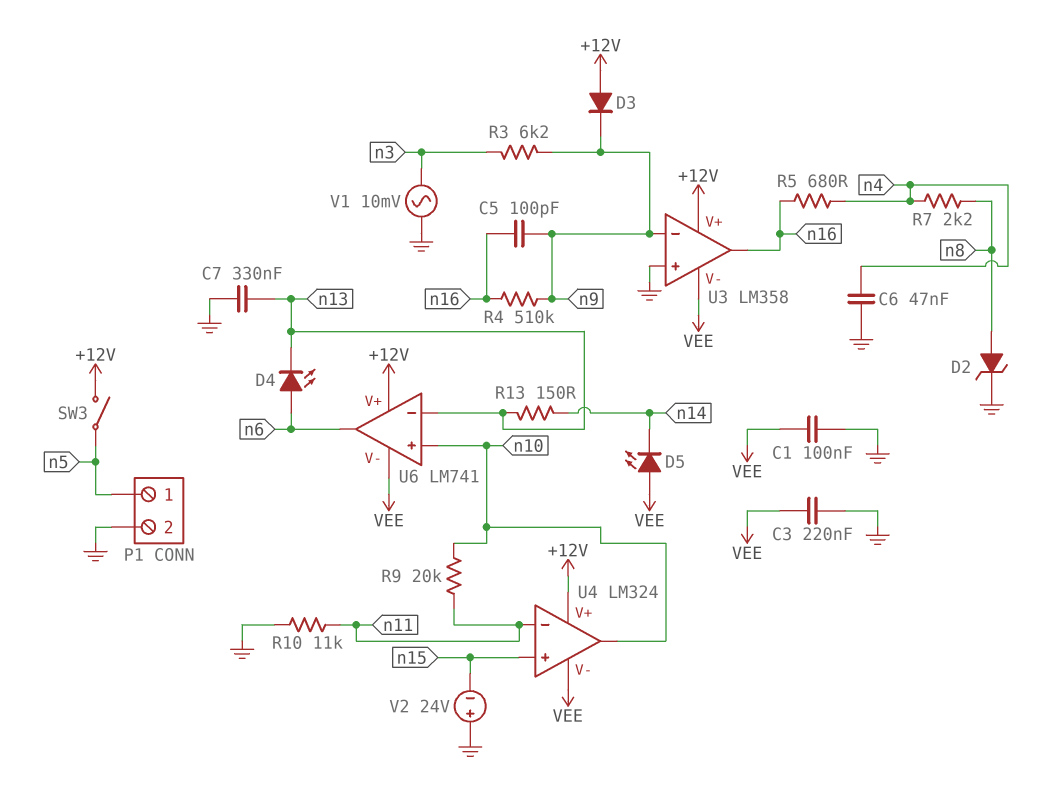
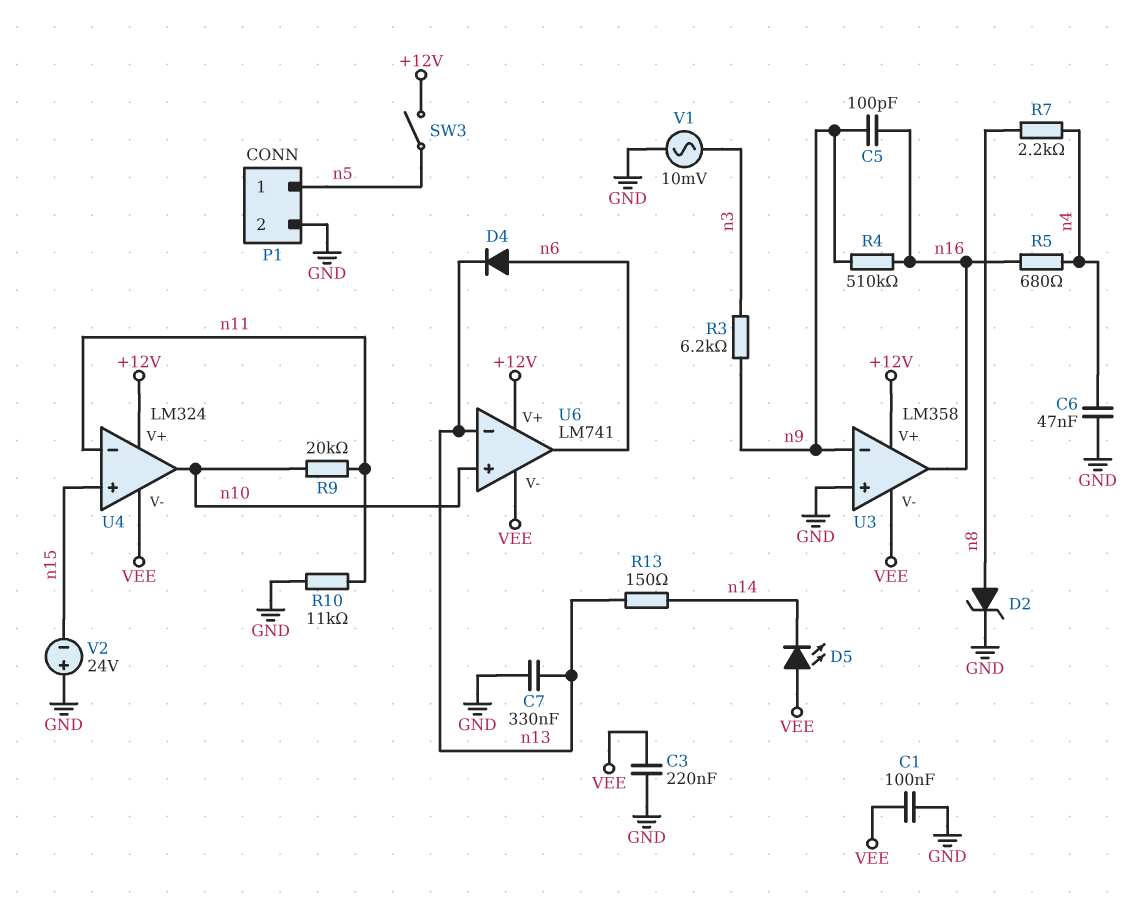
D3: diode (A +12V, K n9) -> none
D4: LED (A n6, K n13) -> diode (A n6, K n13)

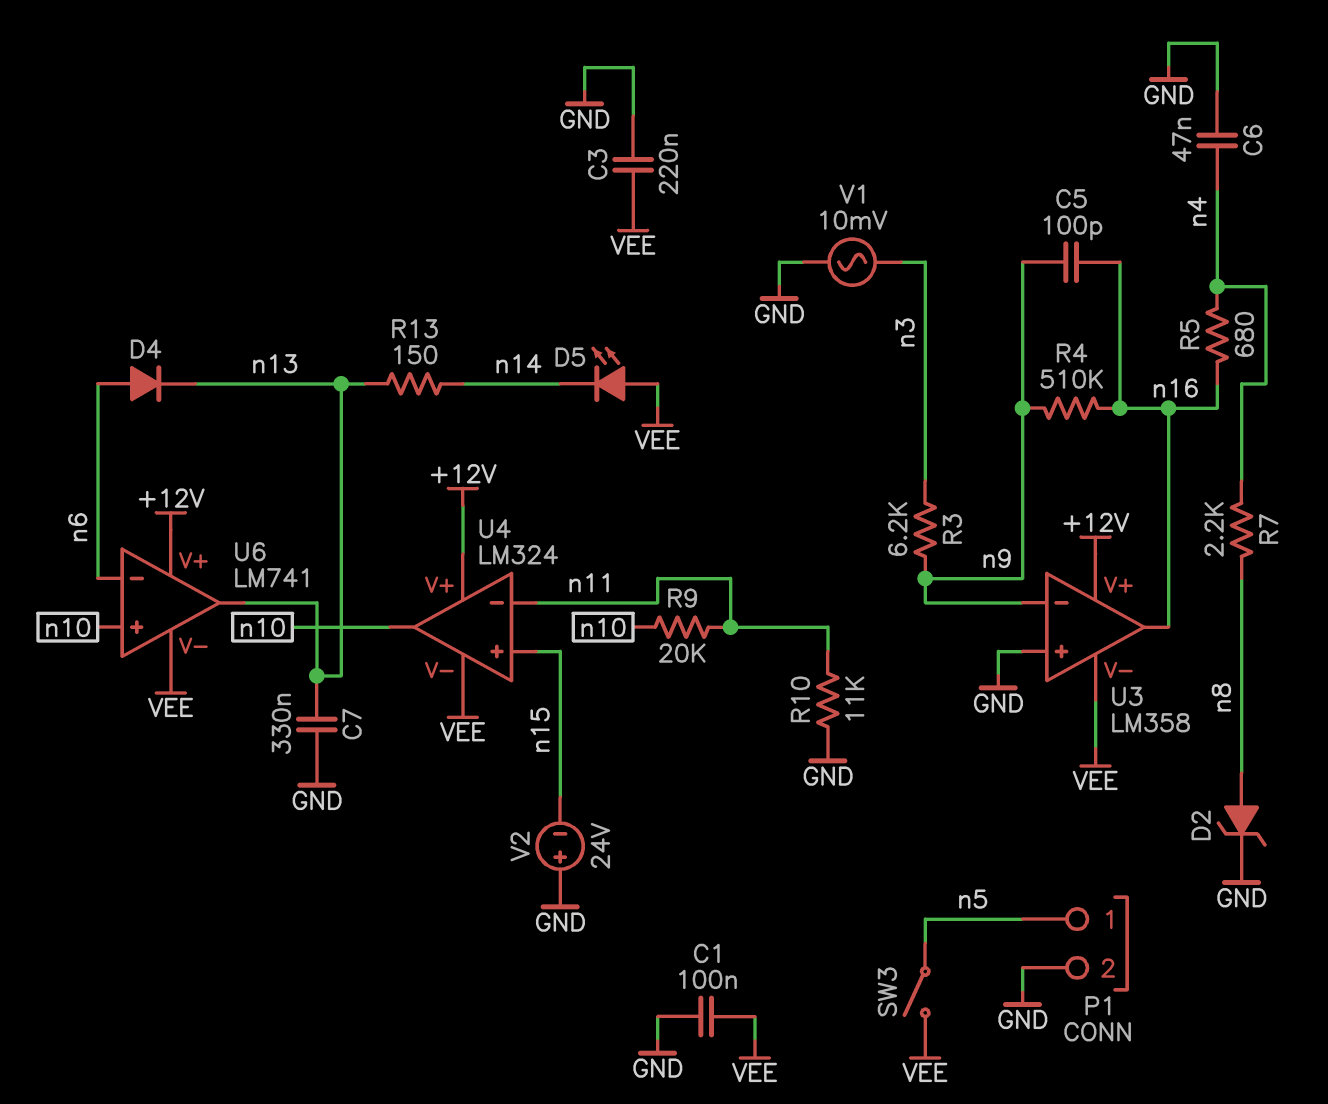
SW3: switch (+12V, n5) -> switch (VEE, n5)
U6 pin in-: n13 -> n6
U6 pin out: n6 -> n13

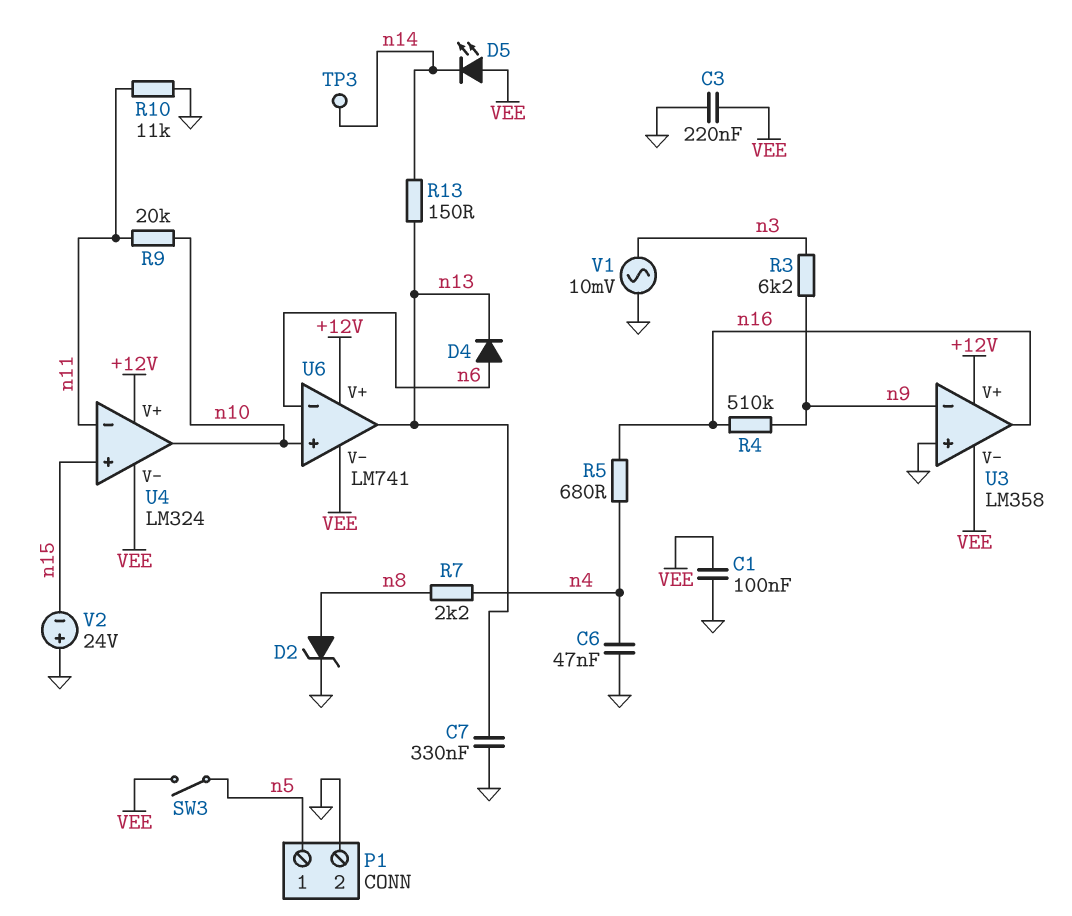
C5: 100pF (n9, n16) -> none
TP3: none -> test point (n14)

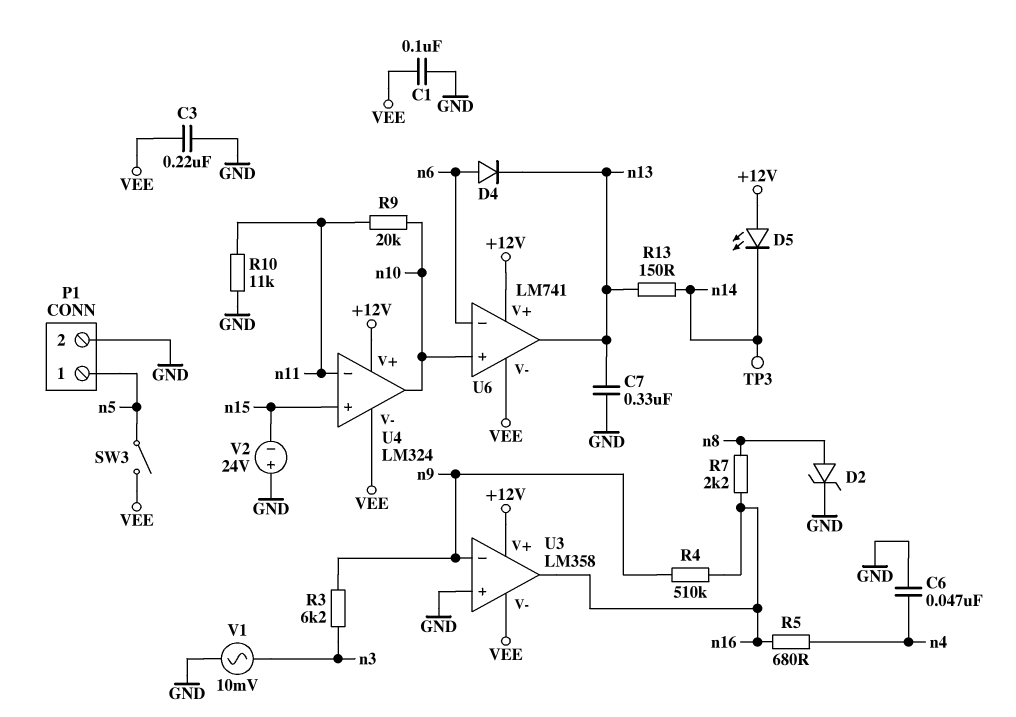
D5: LED (A VEE, K n14) -> LED (A +12V, K n14)
R7: 2.2k (n4, n8) -> 2.2k (n8, n16)

